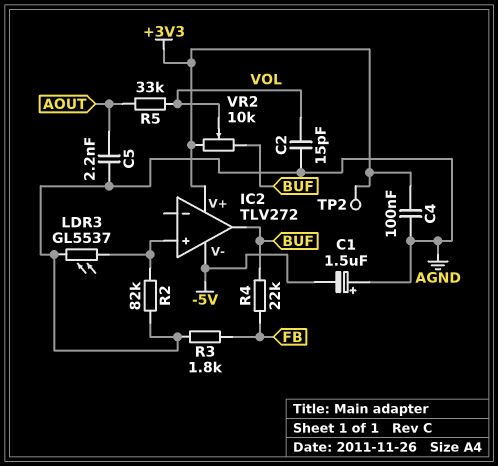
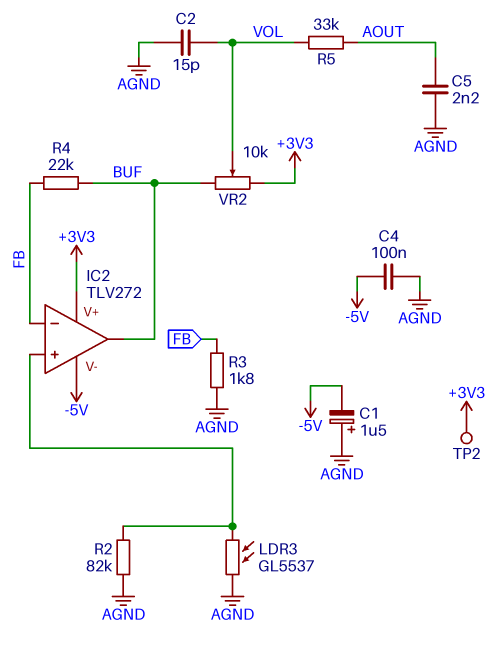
C4: 100nF (+3V3, AGND) -> 100nF (-5V, AGND)
IC2 pin in-: none -> FB

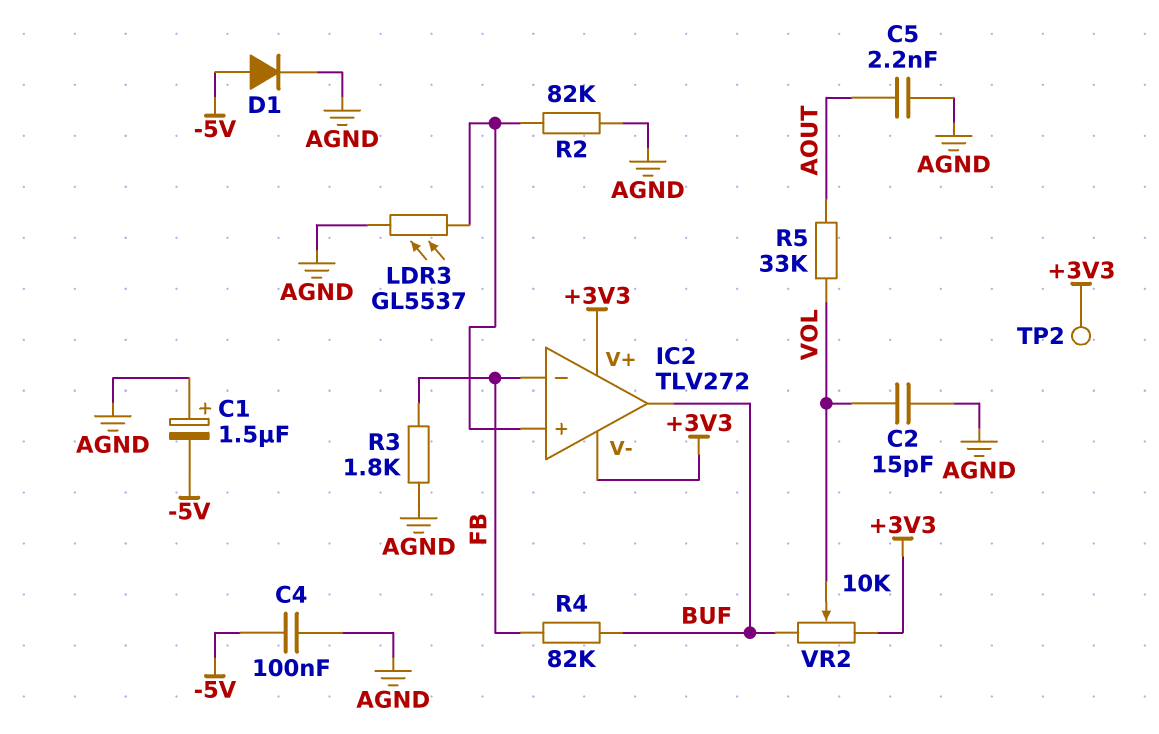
D1: none -> diode (A -5V, K AGND)
IC2 pin V-: -5V -> +3V3
R4: 22k (BUF, FB) -> 82k (BUF, FB)

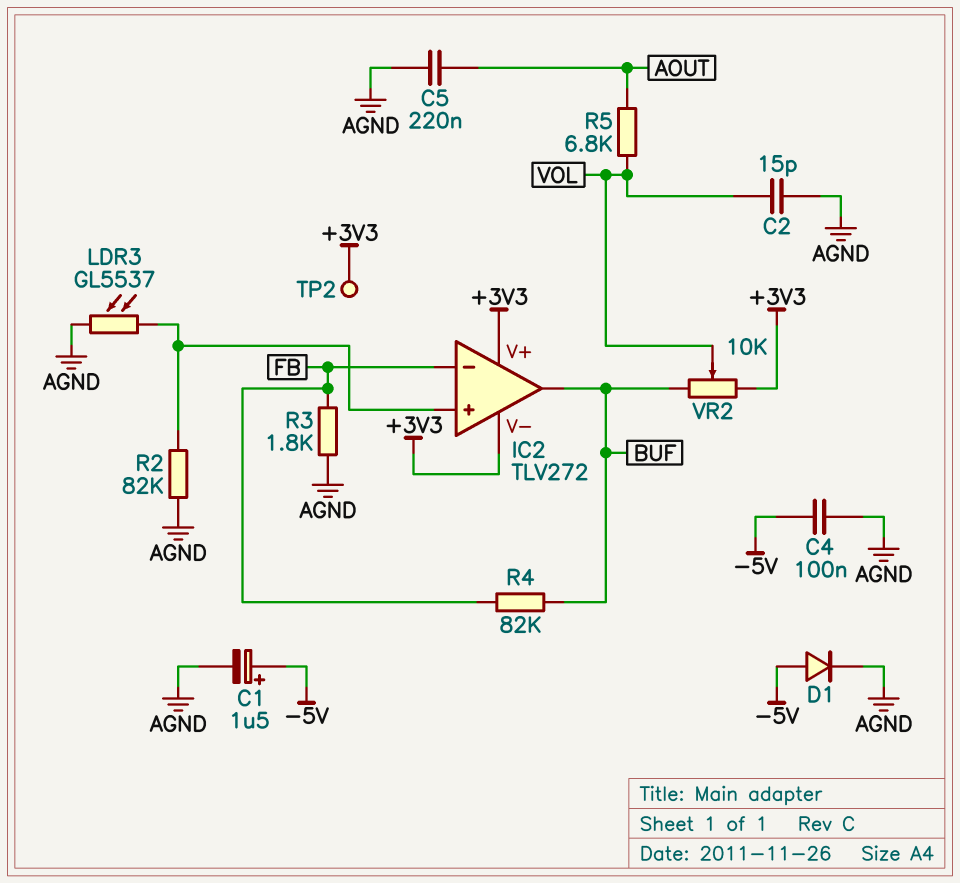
C1: 1.5uF (plus AGND, minus -5V) -> 1.5uF (plus -5V, minus AGND)
C5: 2.2nF (AGND, AOUT) -> 220nF (AGND, AOUT)
R5: 33k (AOUT, VOL) -> 6.8k (AOUT, VOL)

